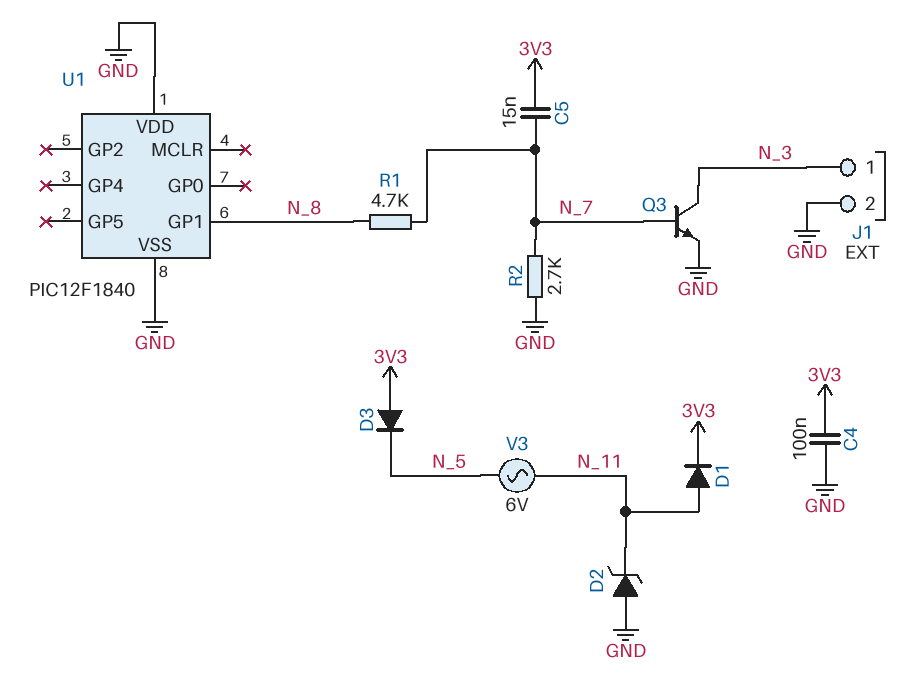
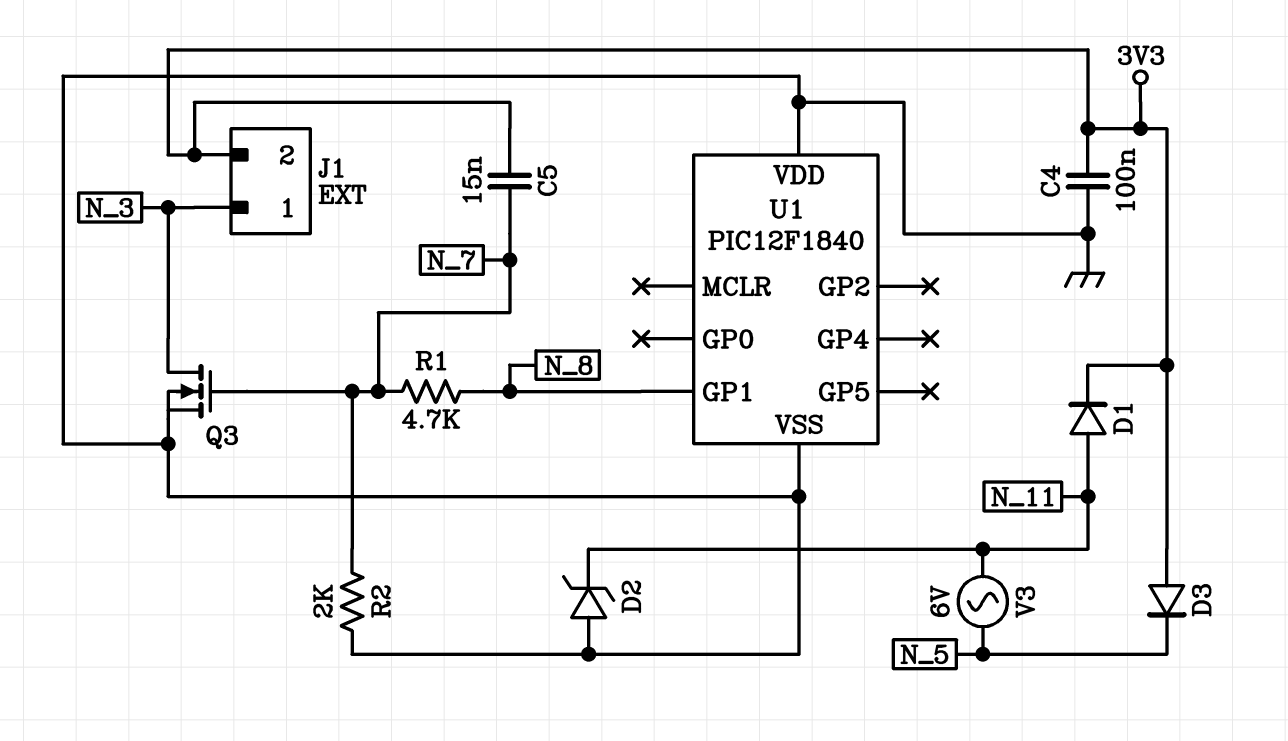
J1 pin 2: GND -> 3V3
Q3: NPN (B N_7, C N_3, E GND) -> NMOS (G N_7, D N_3, S GND)
R2: 2.7k (GND, N_7) -> 2k (GND, N_7)

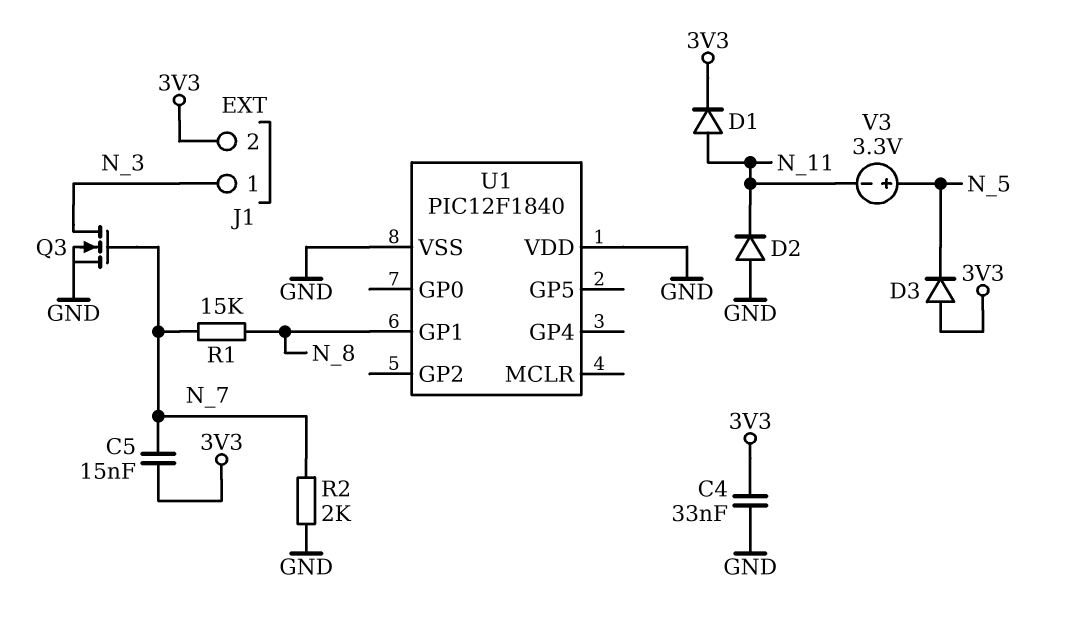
C4: 100nF (3V3, GND) -> 33nF (3V3, GND)
D2: zener (A GND, K N_11) -> diode (A GND, K N_11)
R1: 4.7k (N_7, N_8) -> 15k (N_7, N_8)
V3: AC 6V (N_5, N_11) -> 3.3V (plus N_5, minus N_11)

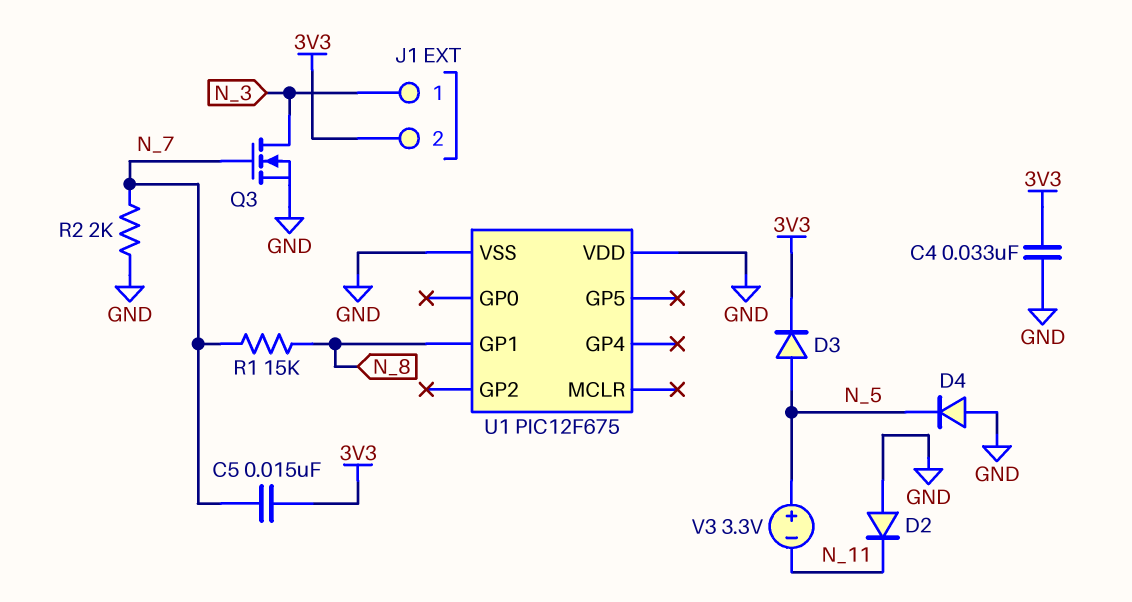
D1: diode (A N_11, K 3V3) -> none
D3: diode (A 3V3, K N_5) -> diode (A N_5, K 3V3)
D4: none -> diode (A GND, K N_5)
U1: PIC12F1840 -> PIC12F675

